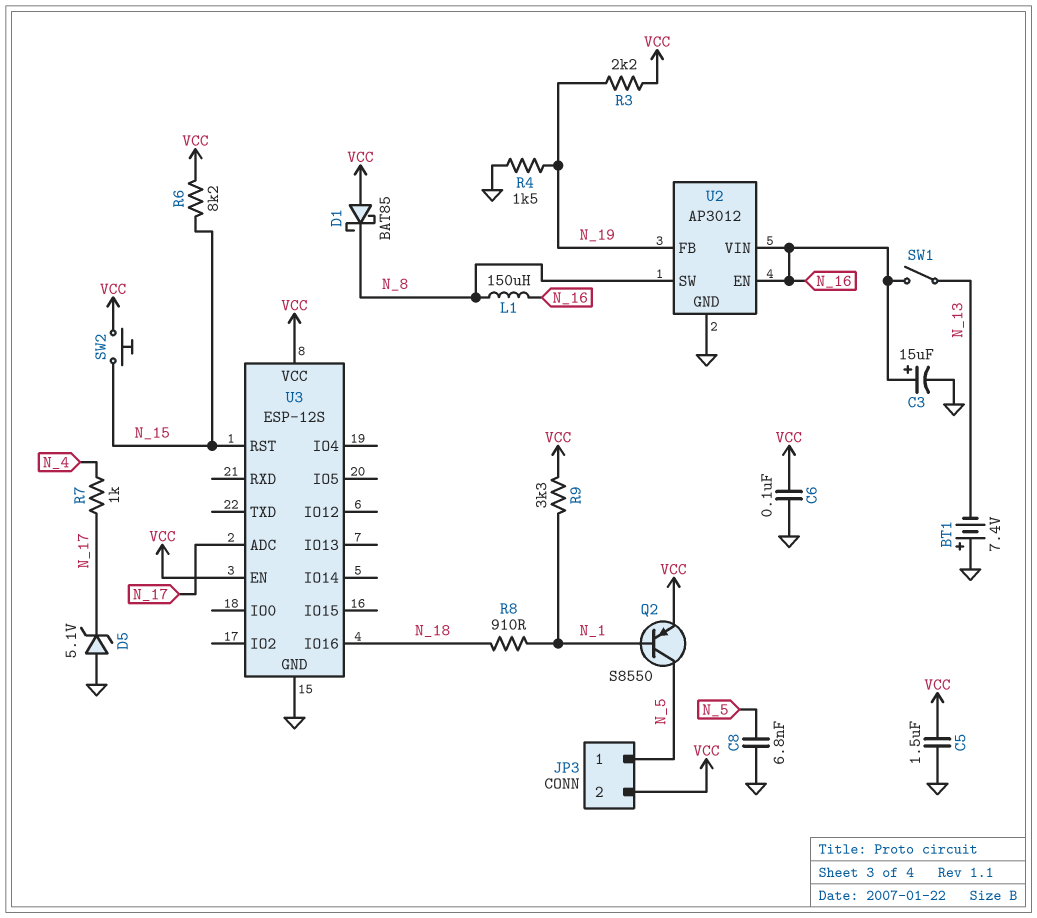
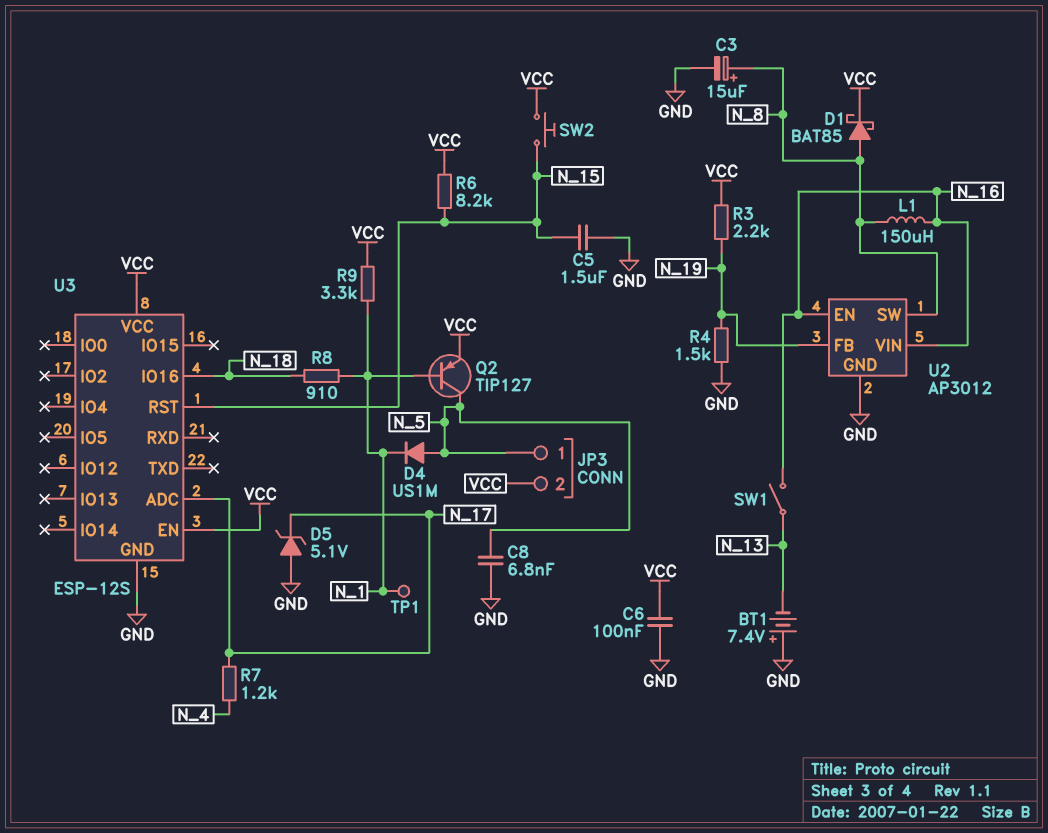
C3: 15uF (plus N_16, minus GND) -> 15uF (plus N_8, minus GND)
C5: 1.5uF (GND, VCC) -> 1.5uF (GND, N_15)
D1: schottky BAT85 (A VCC, K N_8) -> schottky BAT85 (A N_8, K VCC)
D4: none -> diode US1M (A N_5, K N_1)
Q2: PNP S8550 (B N_1, C N_5, E VCC) -> PNP TIP127 (B N_1, C N_5, E VCC)
R7: 1k (N_4, N_17) -> 1.2k (N_4, N_17)
TP1: none -> test point (N_1)

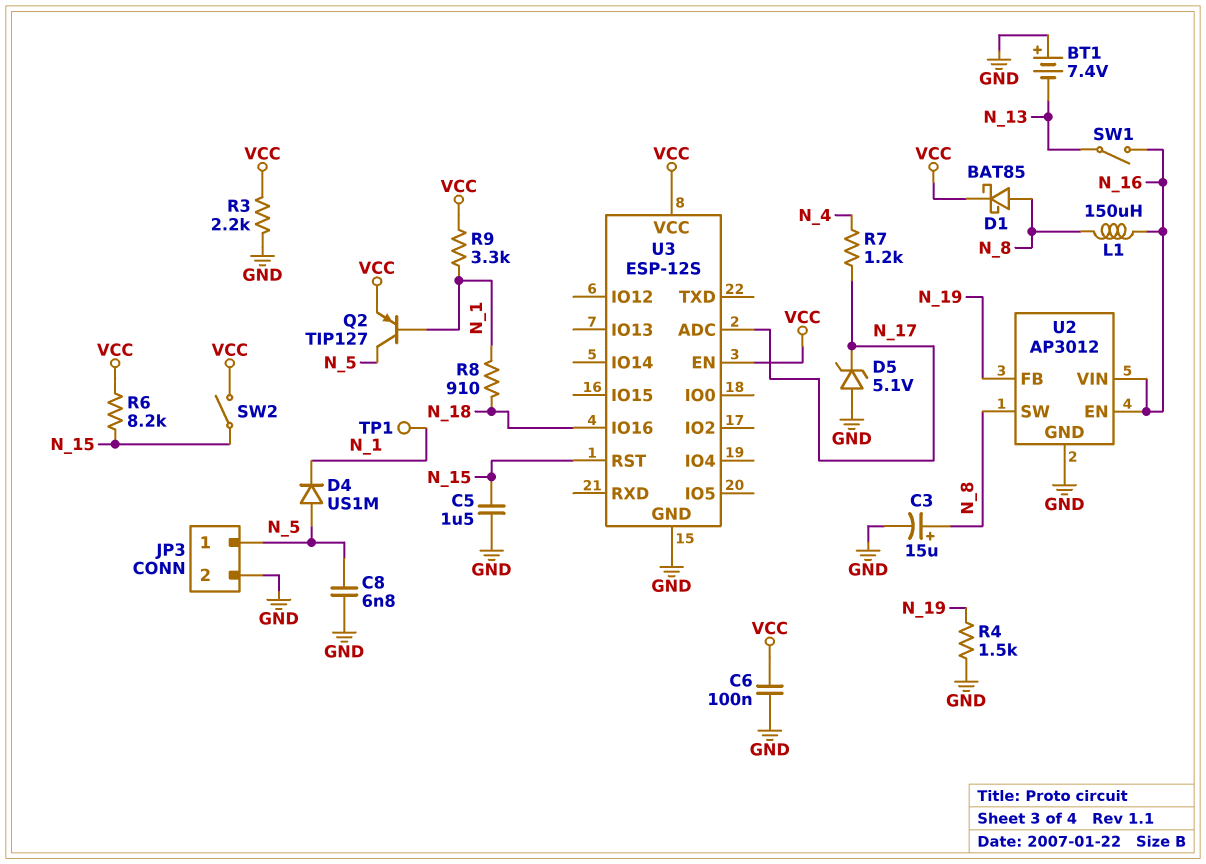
JP3 pin 2: VCC -> GND
R3: 2.2k (N_19, VCC) -> 2.2k (GND, VCC)
SW2: button (N_15, VCC) -> switch (N_15, VCC)

